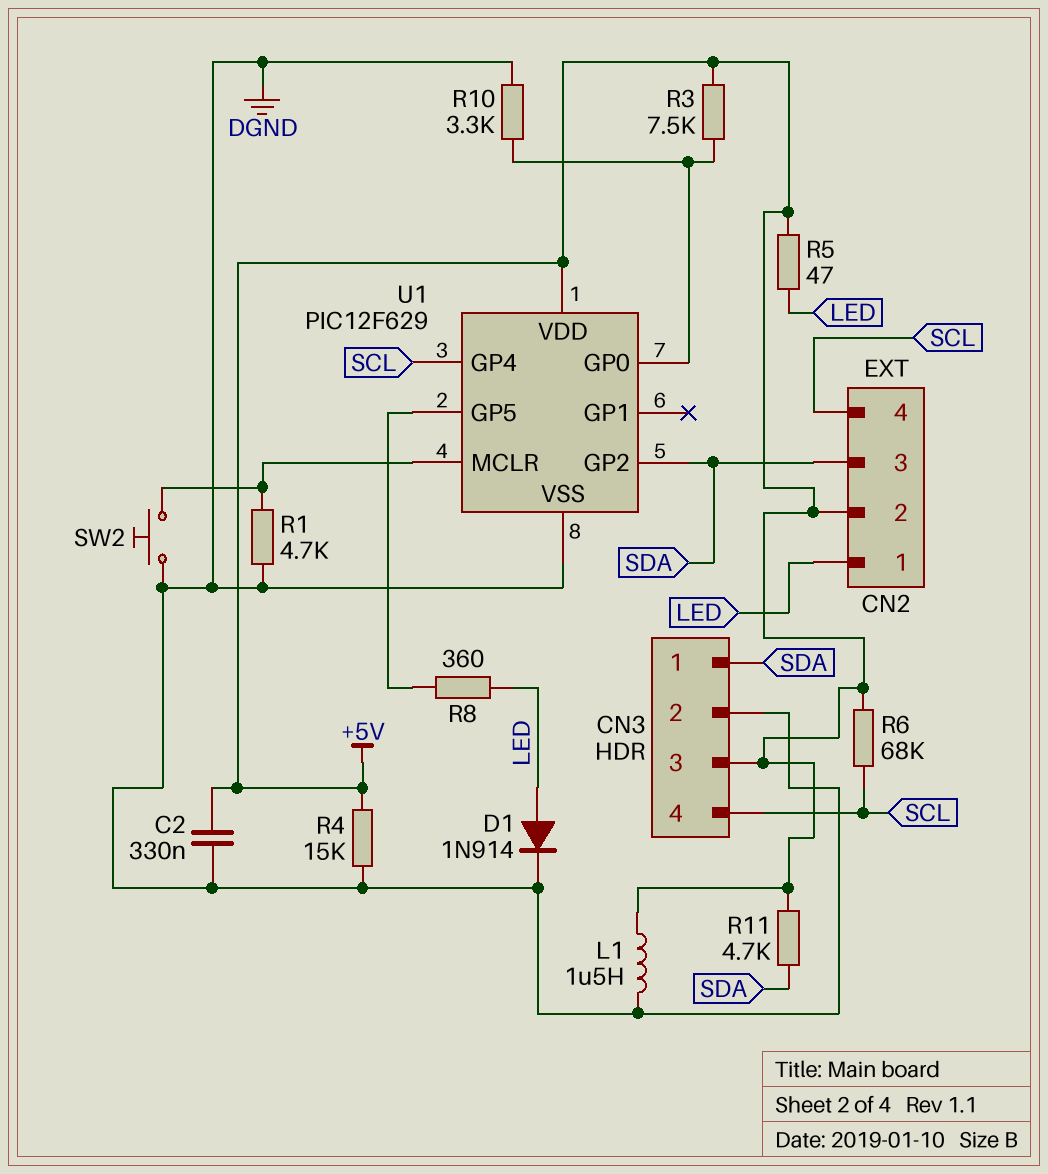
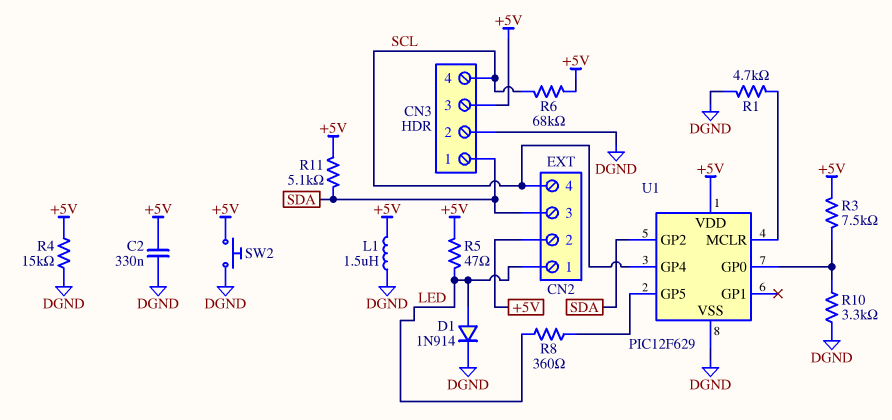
R11: 4.7k (+5V, SDA) -> 5.1k (+5V, SDA)
SW2: button (DGND, U1/MCLR) -> button (+5V, DGND)

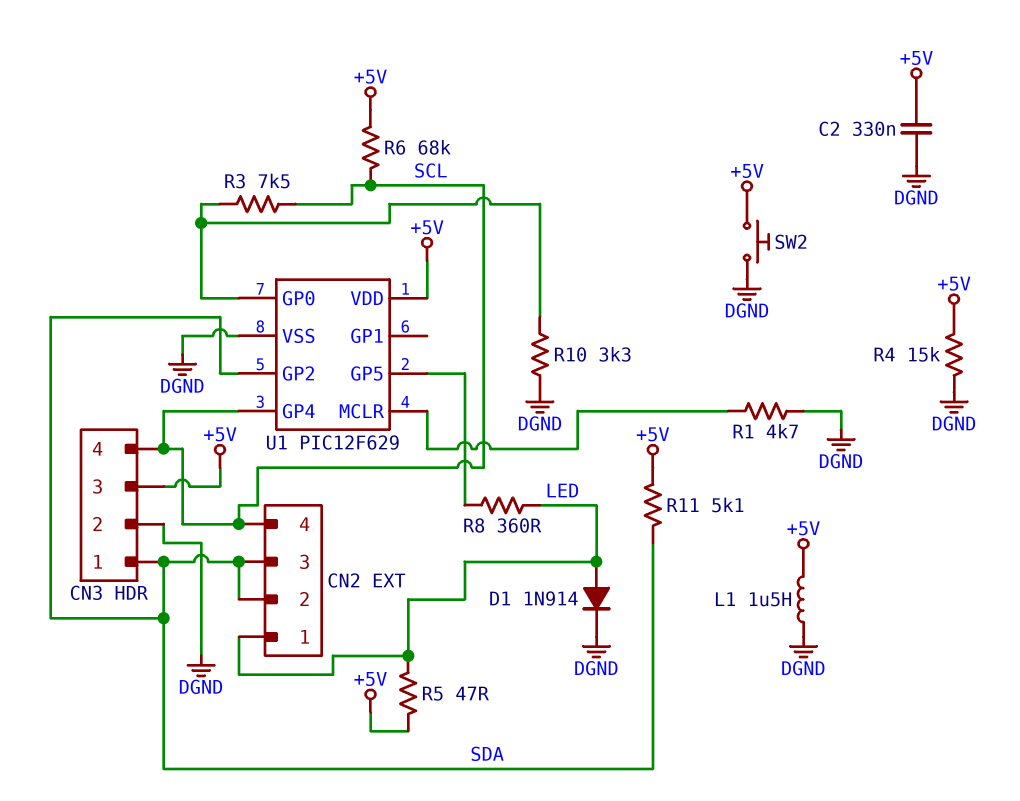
CN2 pin 2: +5V -> SDA
R3: 7.5k (+5V, U1/GP0) -> 7.5k (SCL, U1/GP0)

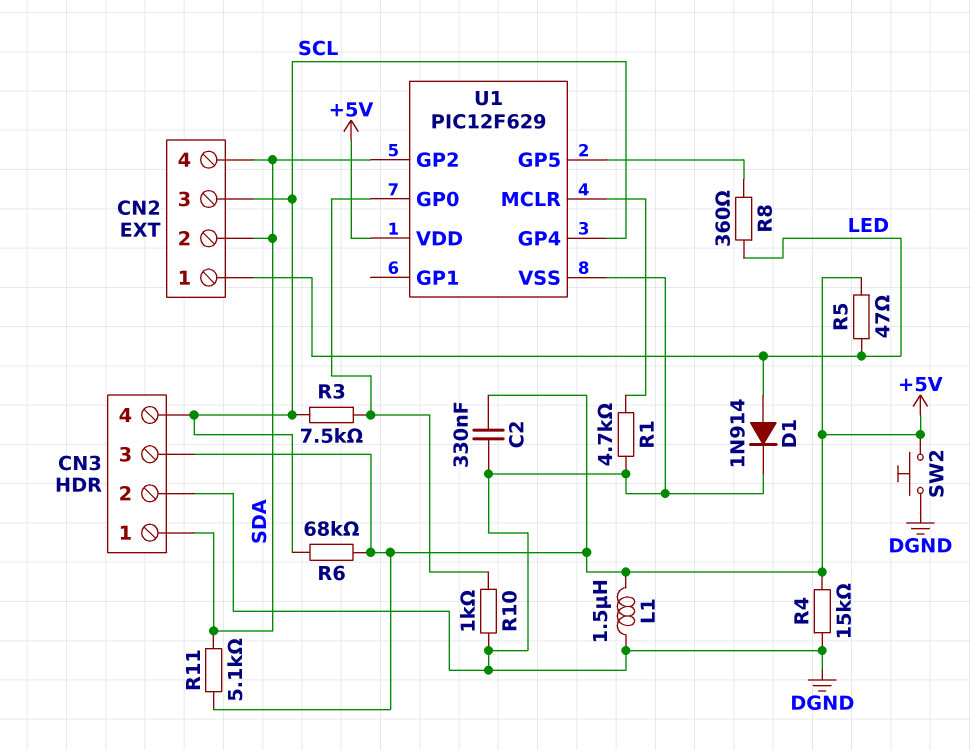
CN2 pin 3: SDA -> SCL
CN2 pin 4: SCL -> SDA
R10: 3.3k (DGND, U1/GP0) -> 1k (DGND, U1/GP0)

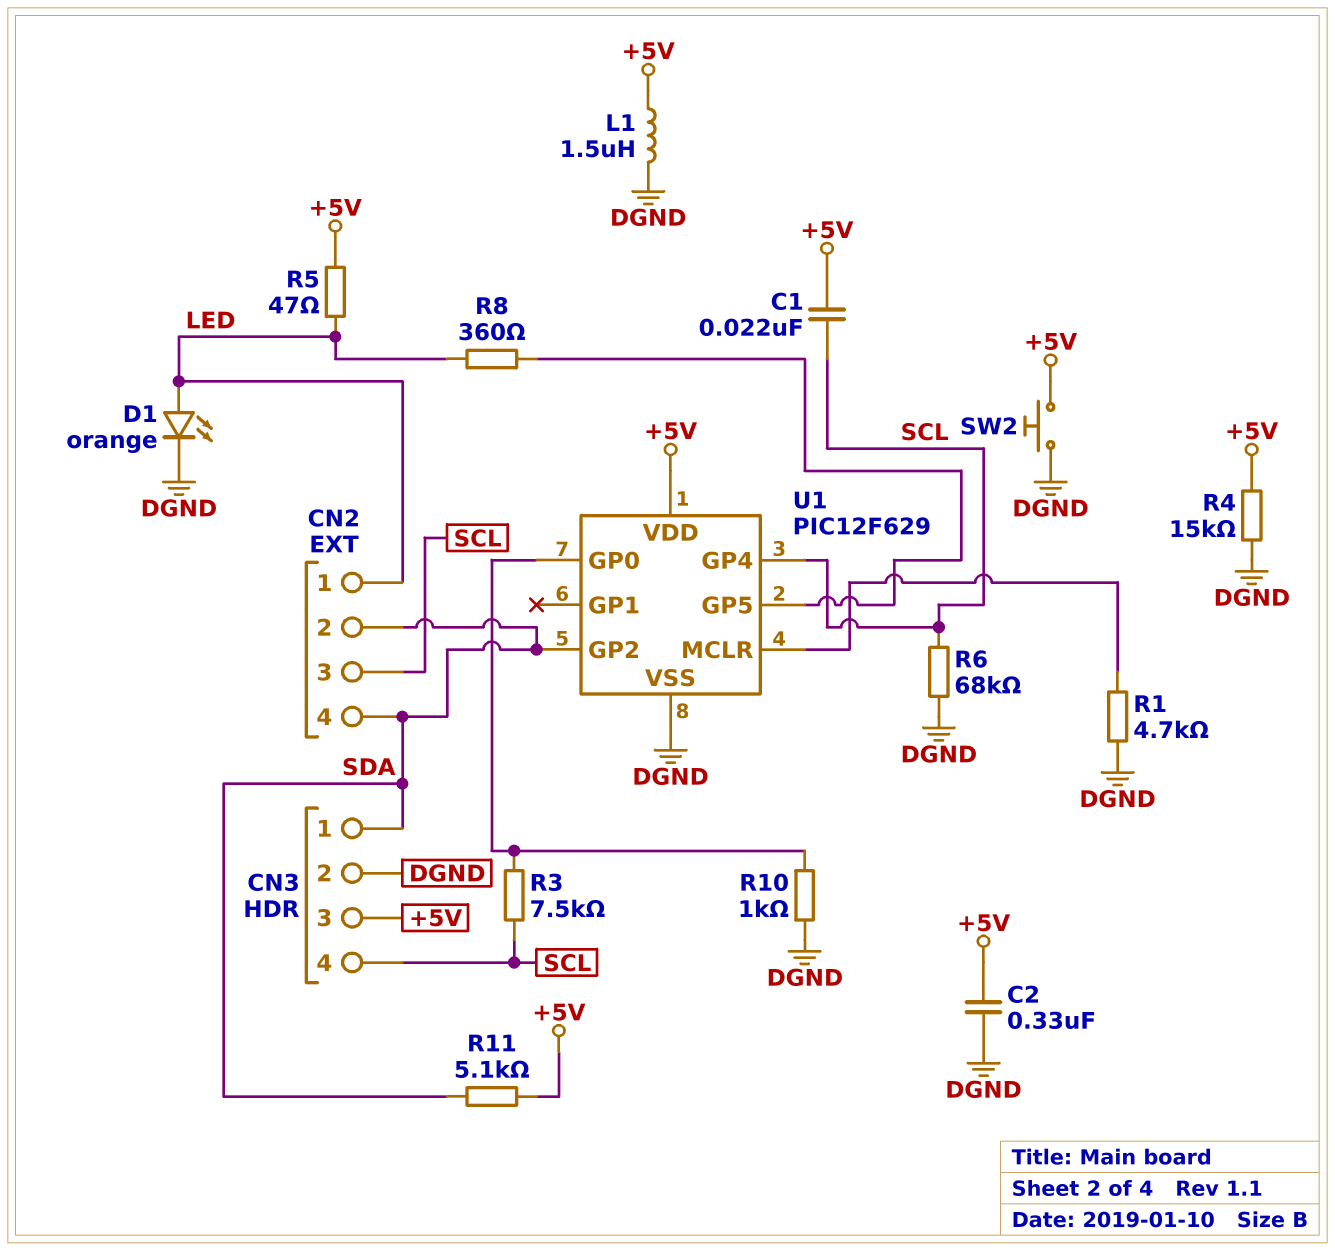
C1: none -> 22nF (+5V, SCL)
D1: diode 1N914 (A LED, K DGND) -> LED orange (A LED, K DGND)
R6: 68k (+5V, SCL) -> 68k (DGND, SCL)

